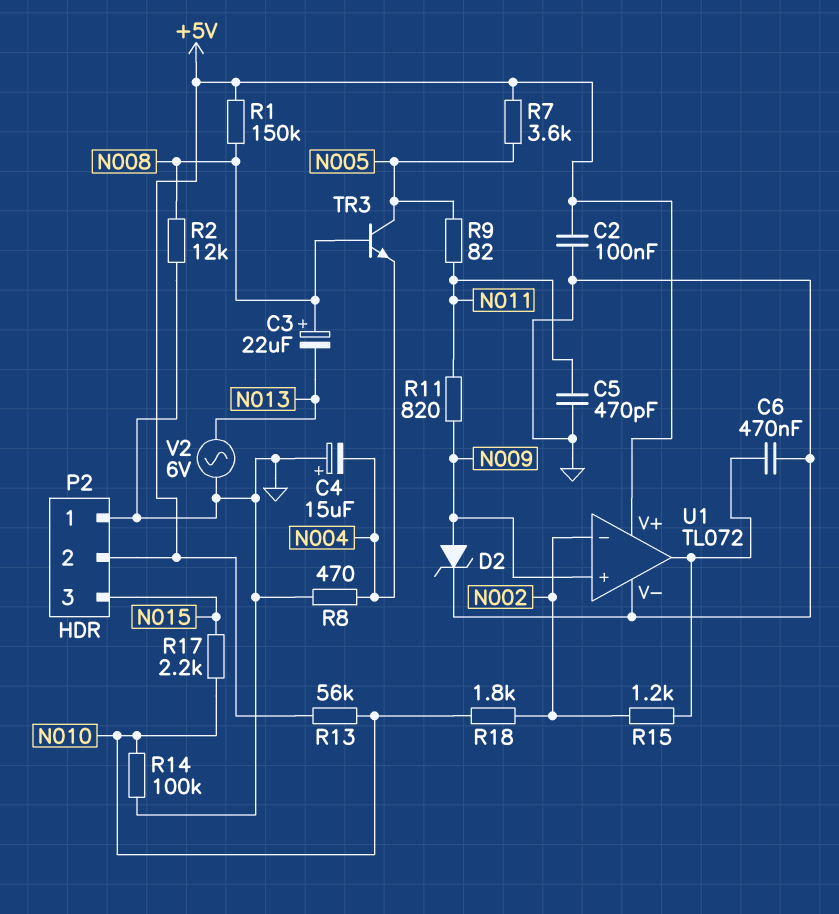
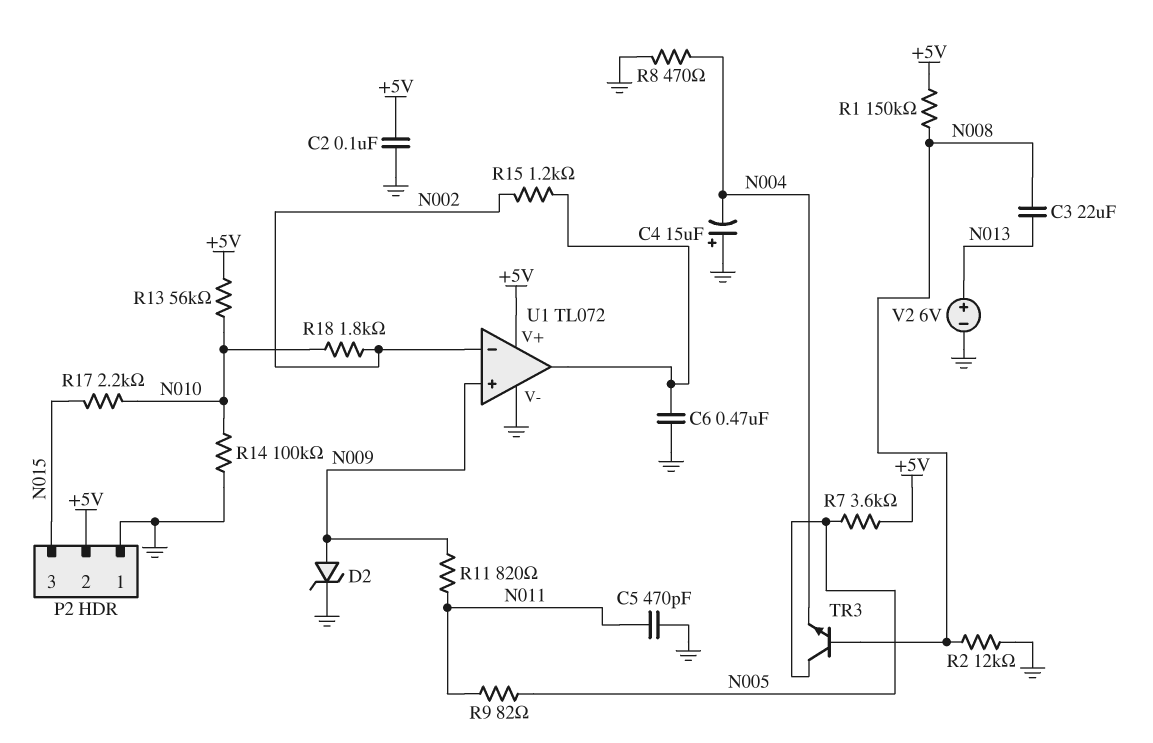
C3: 22uF (plus N008, minus N013) -> 22uF (N008, N013)
V2: AC 6V (GND, N013) -> 6V (plus N013, minus GND)

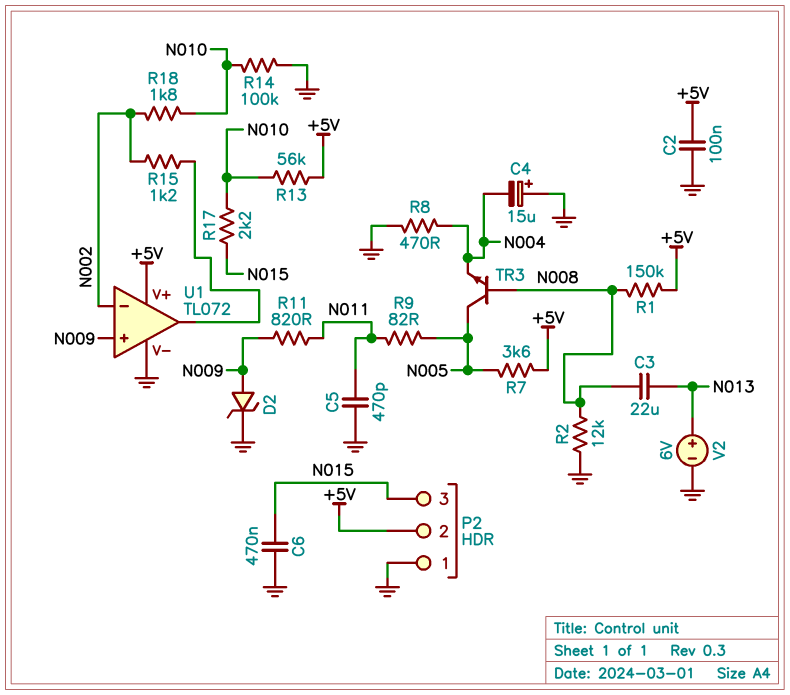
C6: 470nF (GND, U1/out) -> 470nF (GND, N015)

